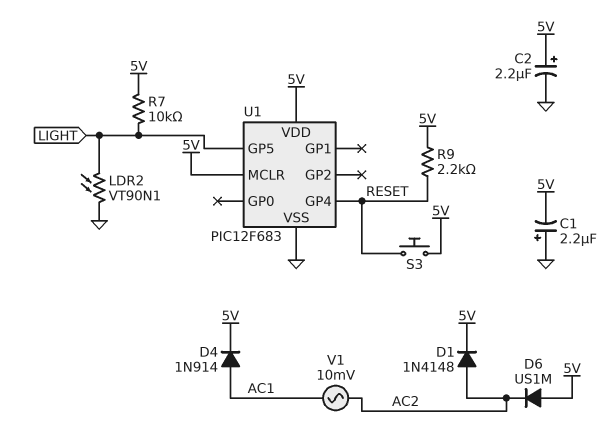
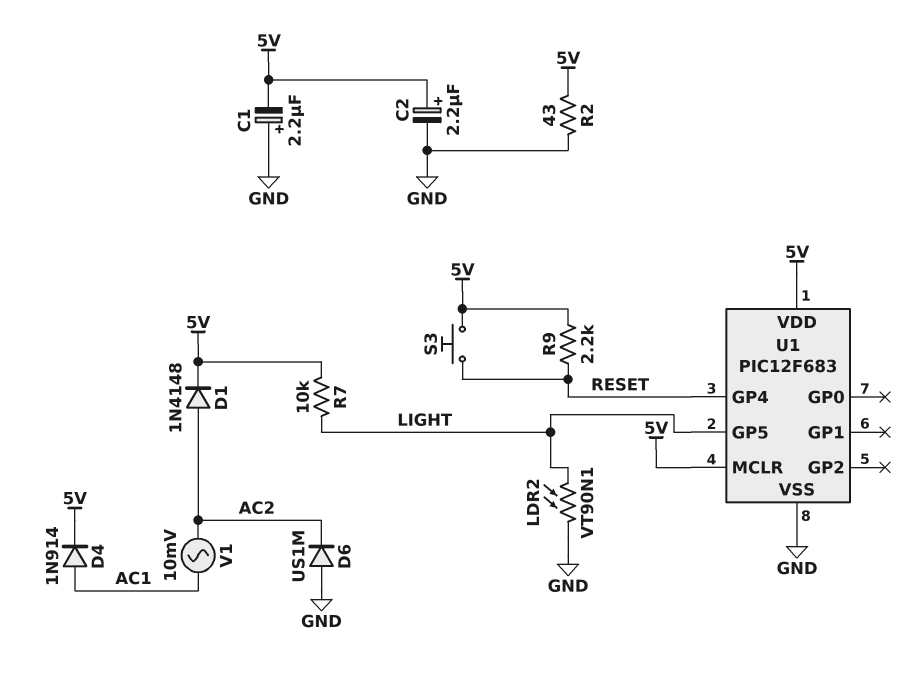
D6: diode US1M (A 5V, K AC2) -> diode US1M (A GND, K AC2)
R2: none -> 43 (5V, GND)

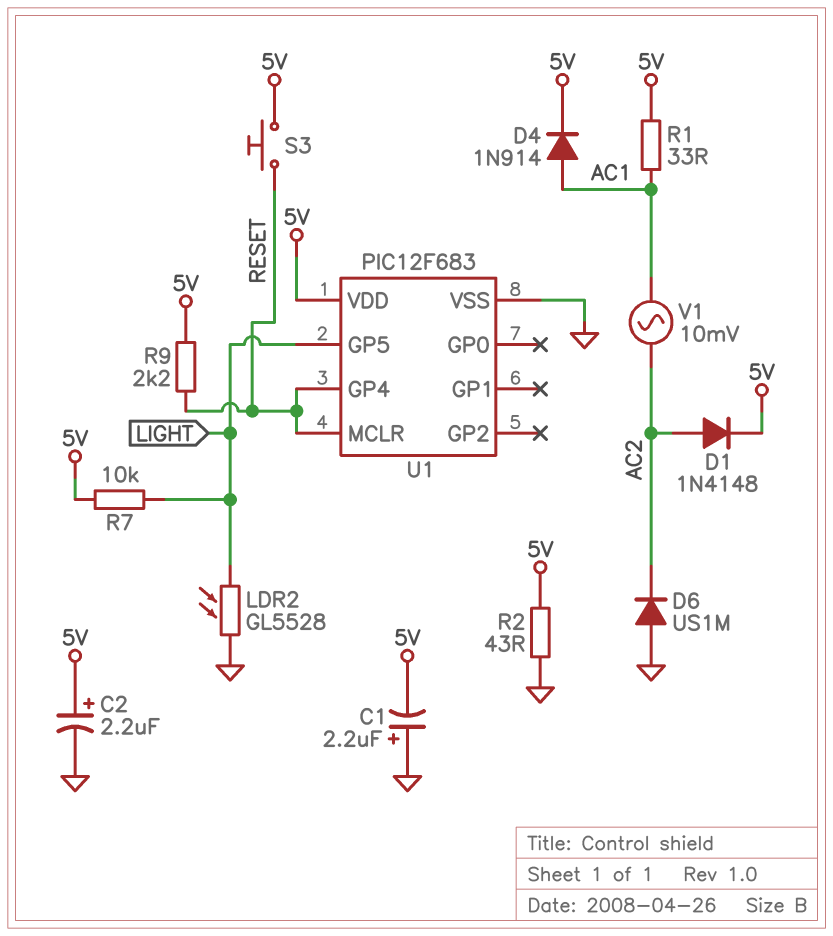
LDR2: VT90N1 (GND, LIGHT) -> GL5528 (GND, LIGHT)
R1: none -> 33 (5V, AC1)
U1 pin MCLR: 5V -> RESET

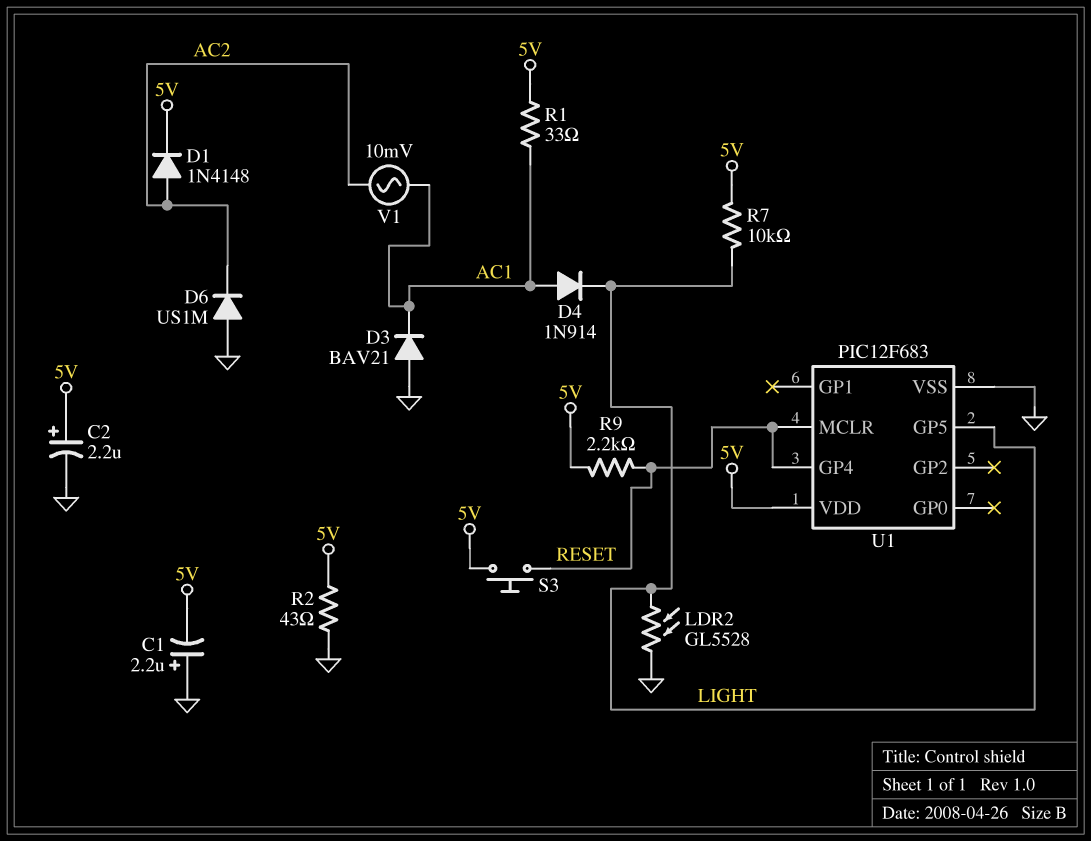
D3: none -> diode BAV21 (A GND, K AC1)
D4: diode 1N914 (A AC1, K 5V) -> diode 1N914 (A AC1, K LIGHT)

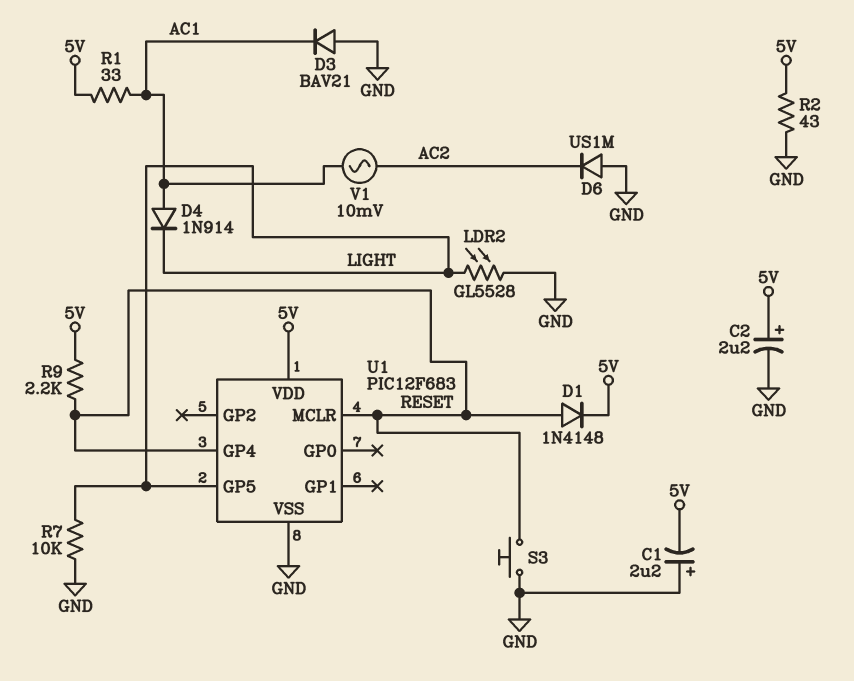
D1: diode 1N4148 (A AC2, K 5V) -> diode 1N4148 (A RESET, K 5V)
R7: 10k (5V, LIGHT) -> 10k (GND, LIGHT)
S3: button (5V, RESET) -> button (GND, RESET)

